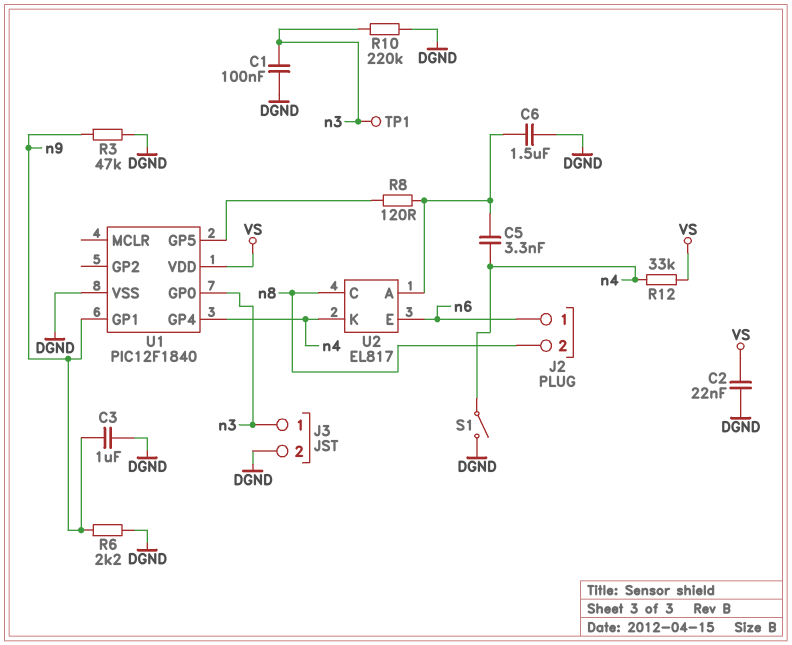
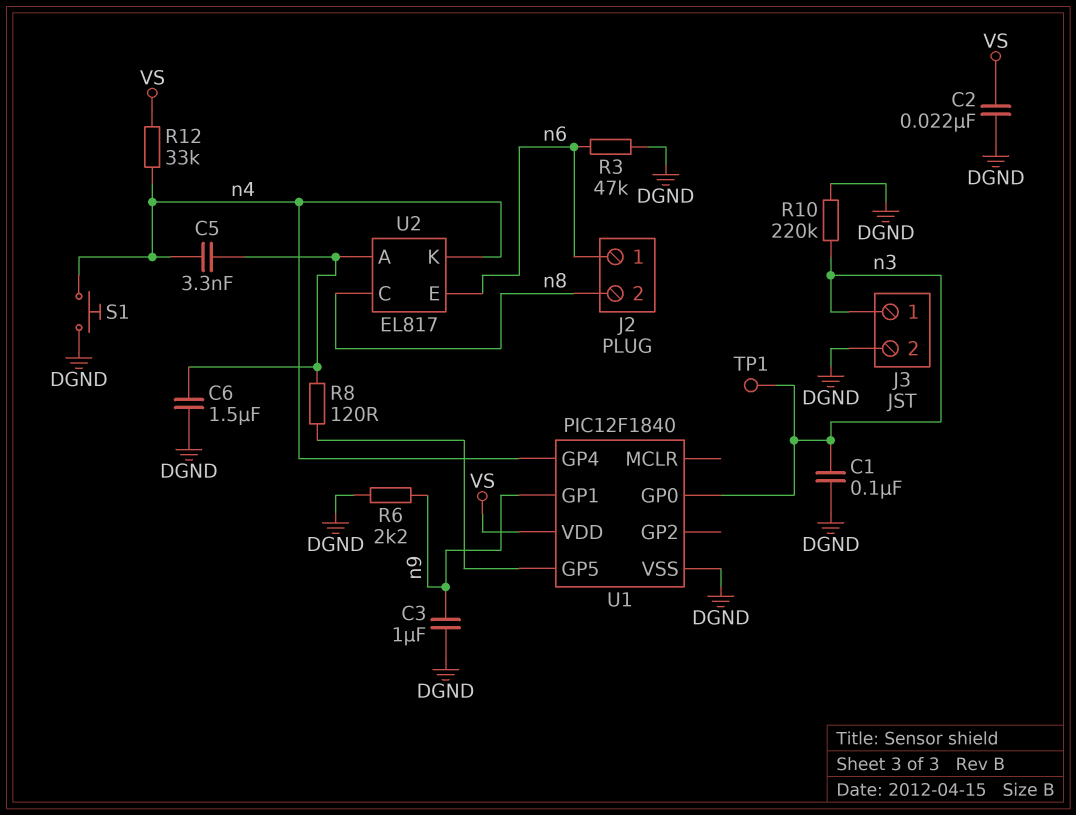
R3: 47k (DGND, n9) -> 47k (DGND, n6)
S1: switch (DGND, n4) -> button (DGND, n4)

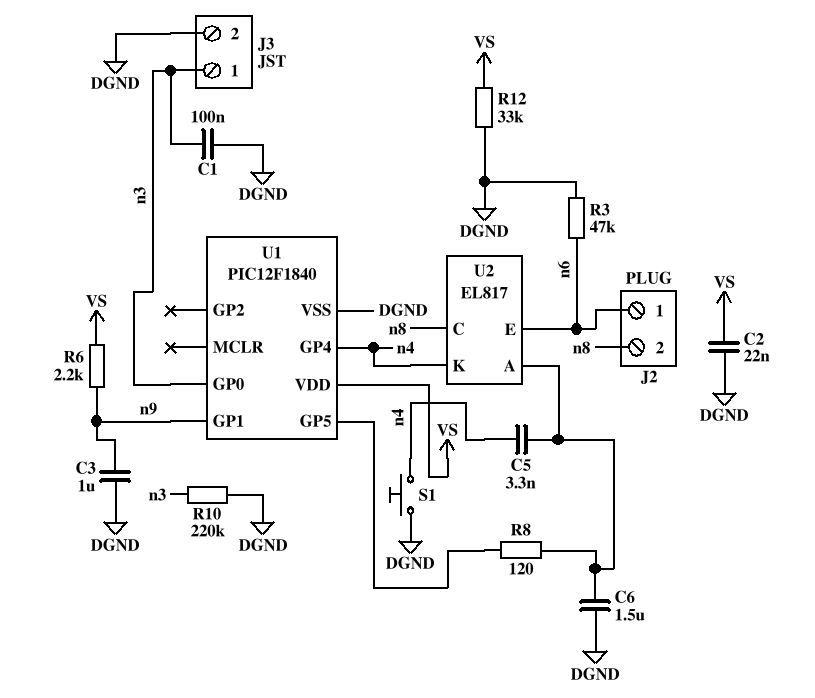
R6: 2.2k (DGND, n9) -> 2.2k (VS, n9)
R12: 33k (VS, n4) -> 33k (DGND, VS)
TP1: test point (n3) -> none

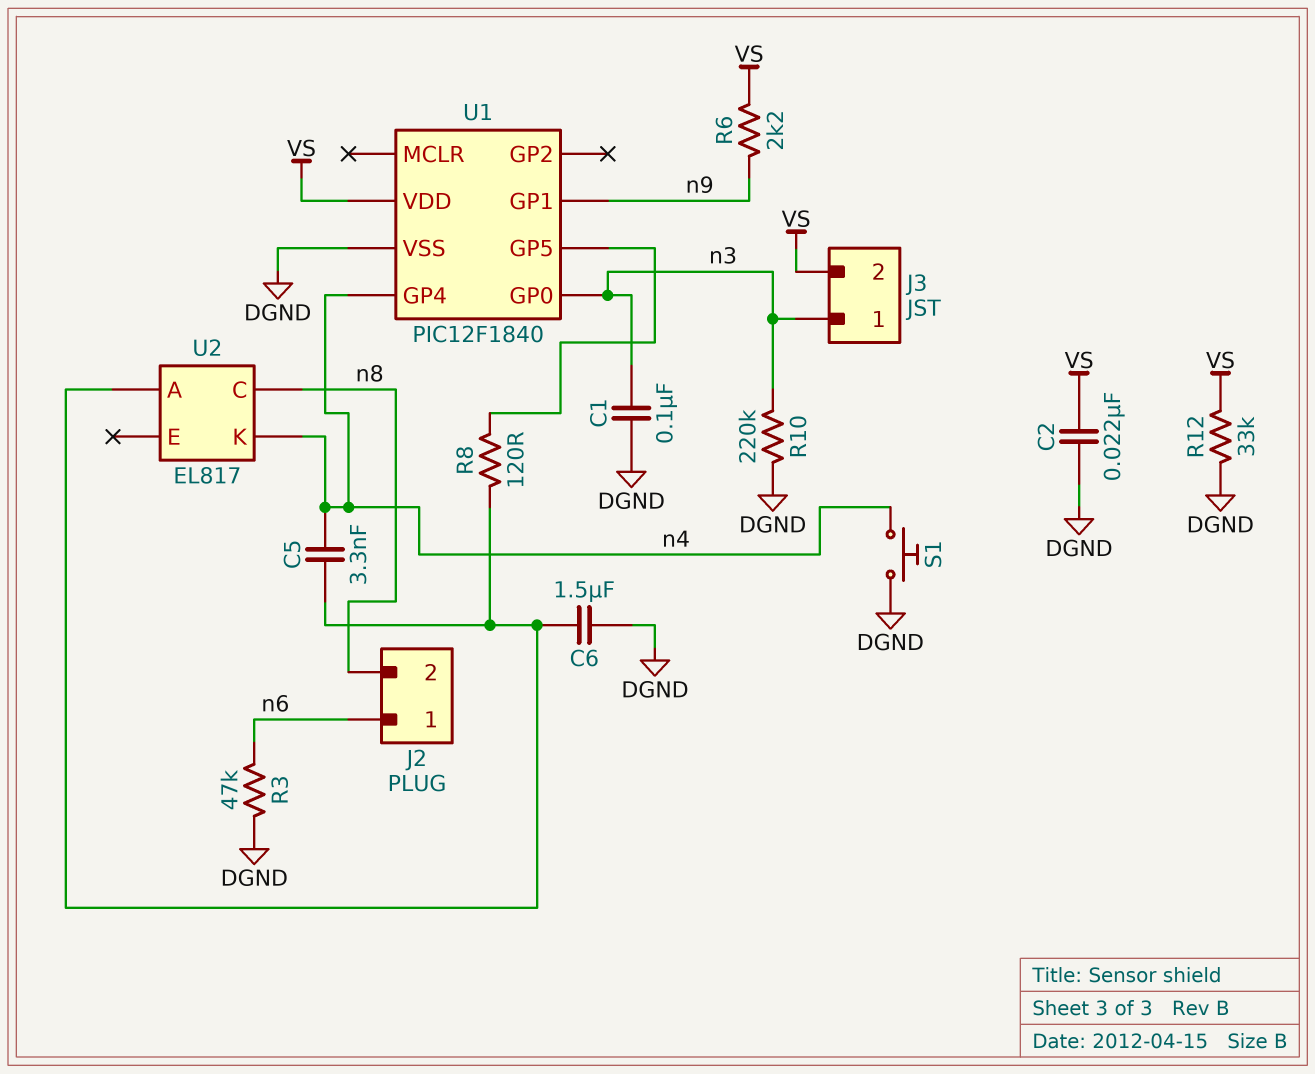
C3: 1uF (DGND, n9) -> none
J3 pin 2: DGND -> VS
U2 pin E: n6 -> none

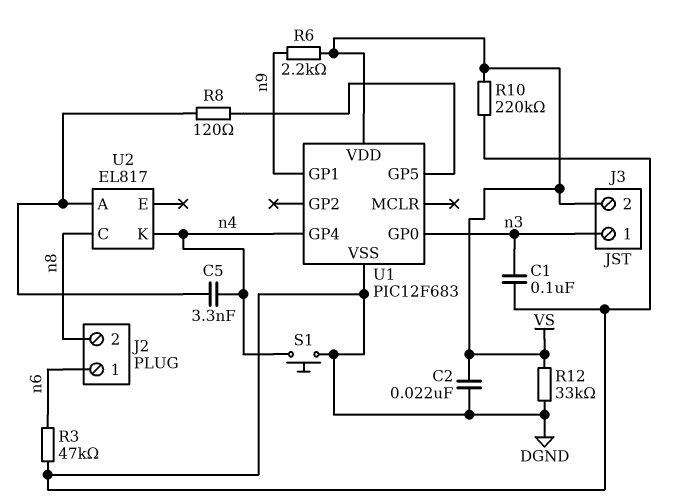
C6: 1.5uF (DGND, U2/A) -> none
R10: 220k (DGND, n3) -> 220k (DGND, VS)
U1: PIC12F1840 -> PIC12F683

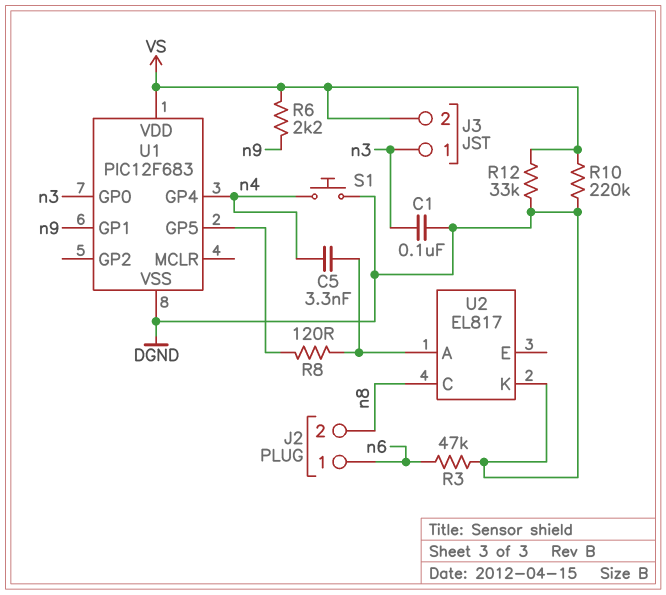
C2: 22nF (DGND, VS) -> none
U2 pin K: n4 -> DGND

